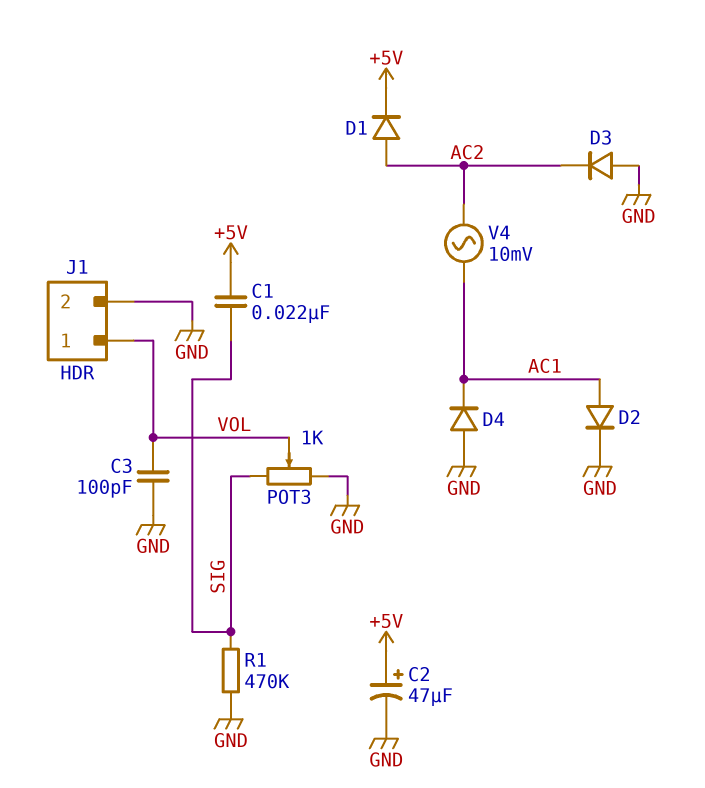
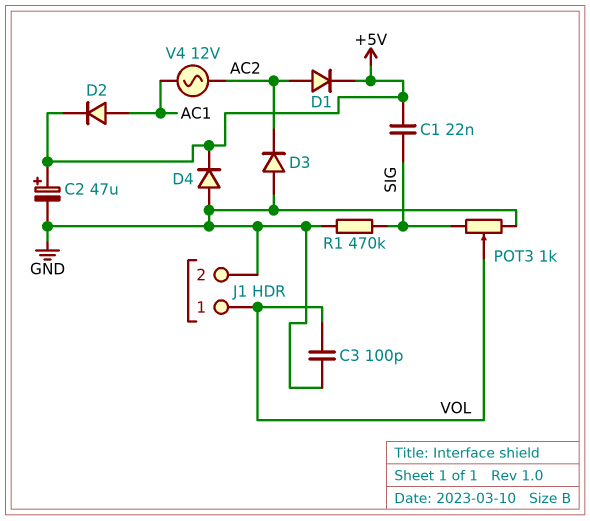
D2: diode (A AC1, K GND) -> diode (A AC1, K +5V)
D4: diode (A GND, K AC1) -> diode (A GND, K +5V)
V4: AC 10mV (AC1, AC2) -> AC 12V (AC1, AC2)

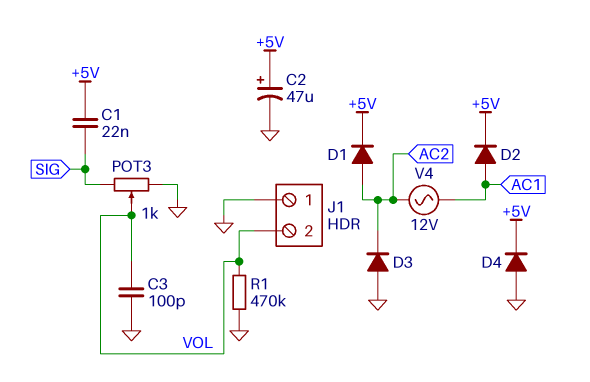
J1 pin 1: VOL -> GND
J1 pin 2: GND -> VOL
R1: 470k (GND, SIG) -> 470k (GND, VOL)

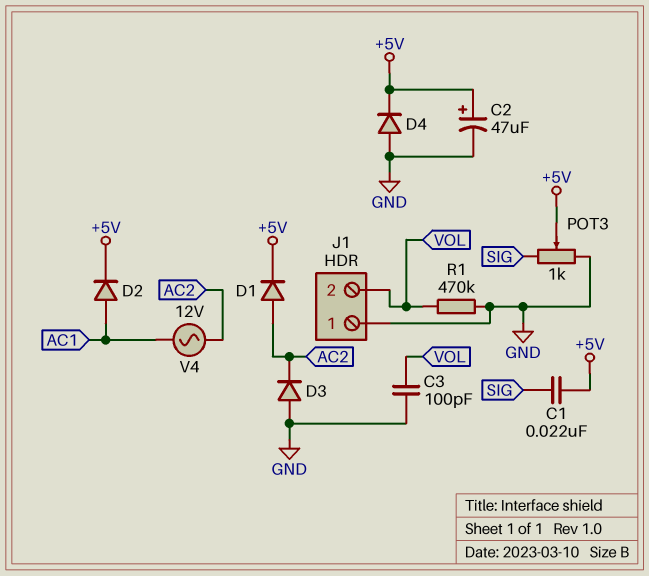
POT3: 1k (GND, SIG, wiper VOL) -> 1k (GND, SIG, wiper +5V)

